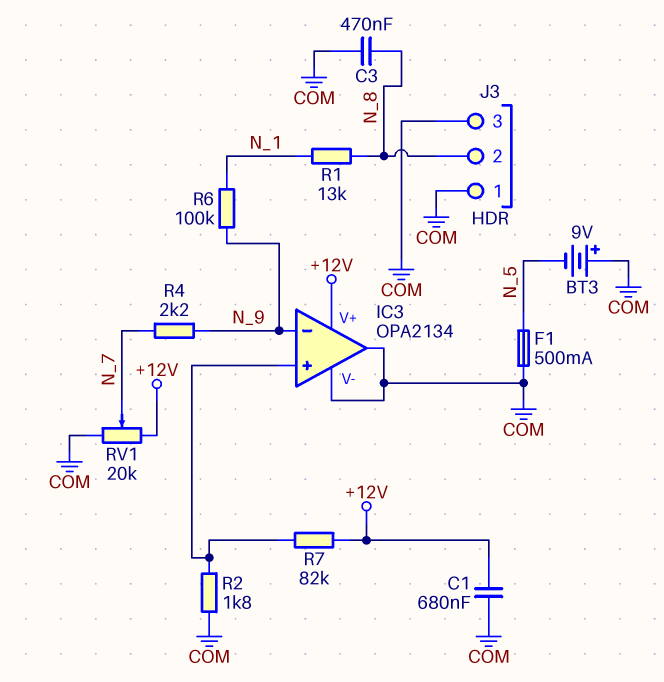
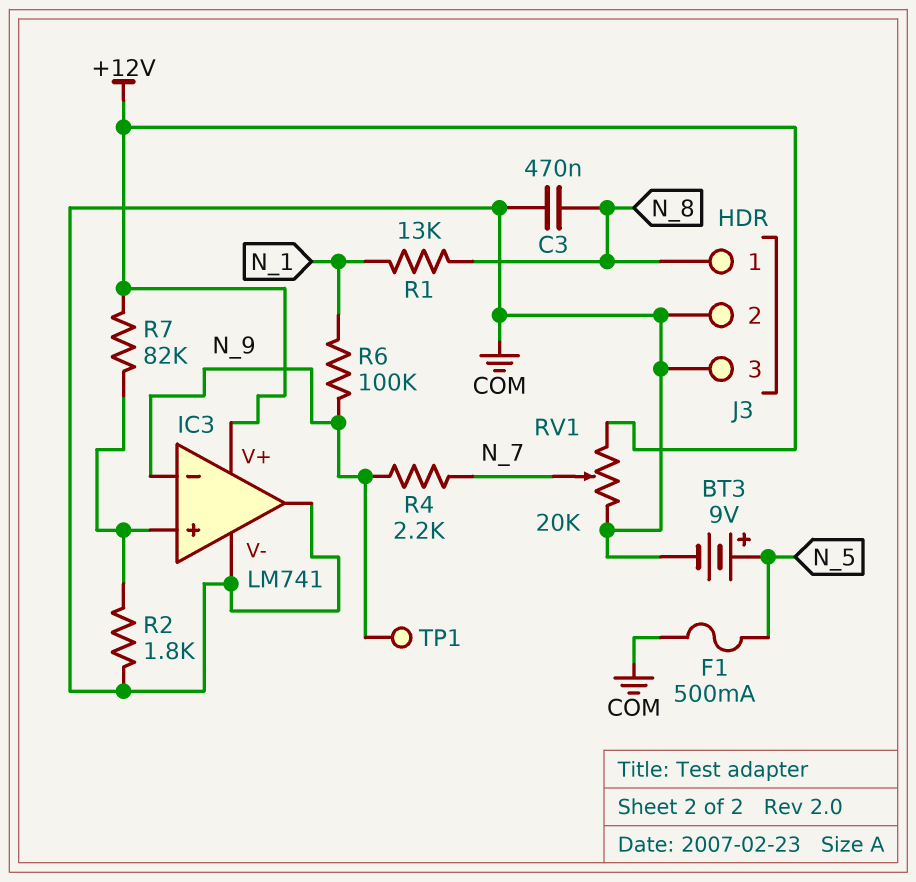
BT3: 9V (plus COM, minus N_5) -> 9V (plus N_5, minus COM)
C1: 680nF (+12V, COM) -> none
IC3: OPA2134 -> LM741
J3 pin 1: COM -> N_8
J3 pin 2: N_8 -> COM
TP1: none -> test point (N_9)

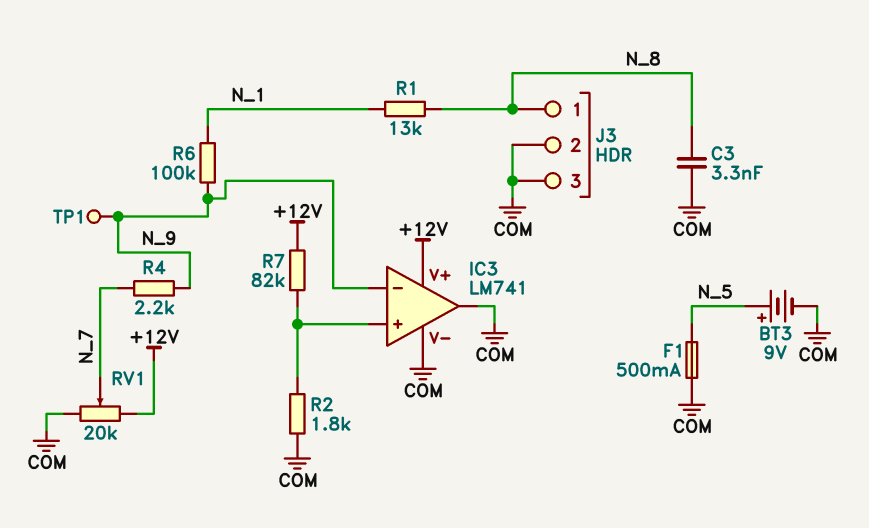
C3: 470nF (COM, N_8) -> 3.3nF (COM, N_8)

